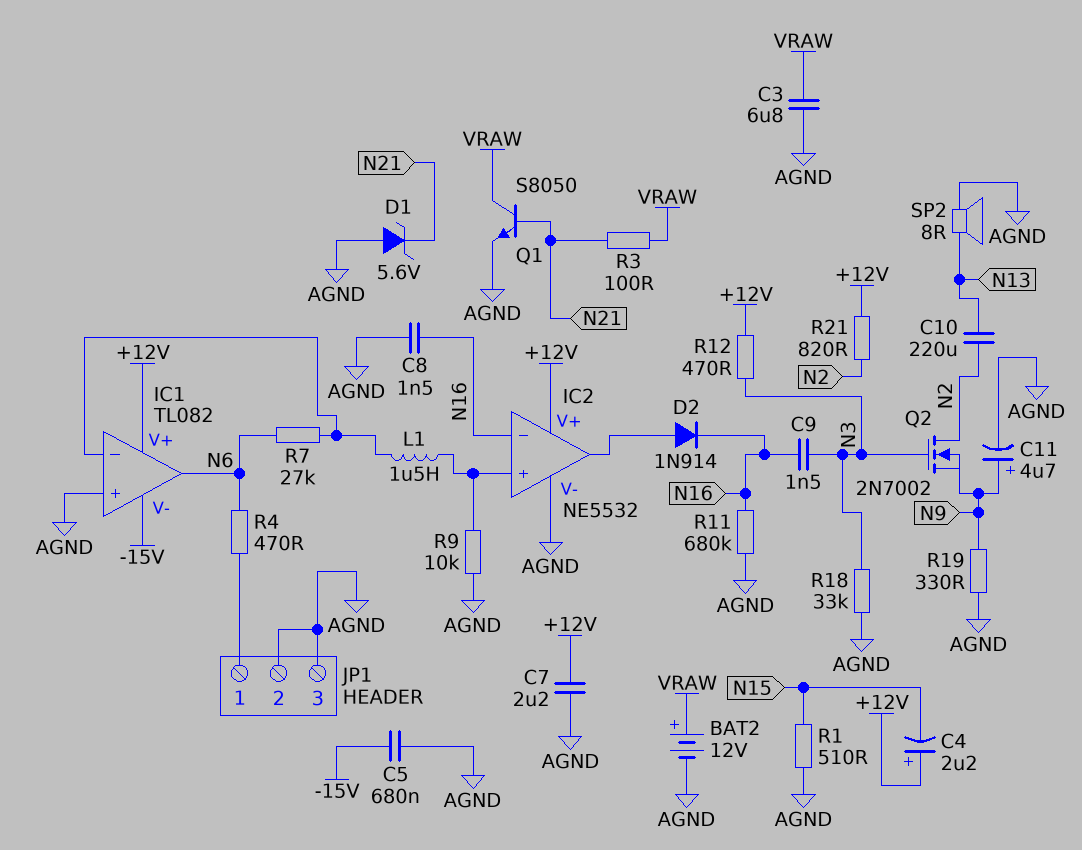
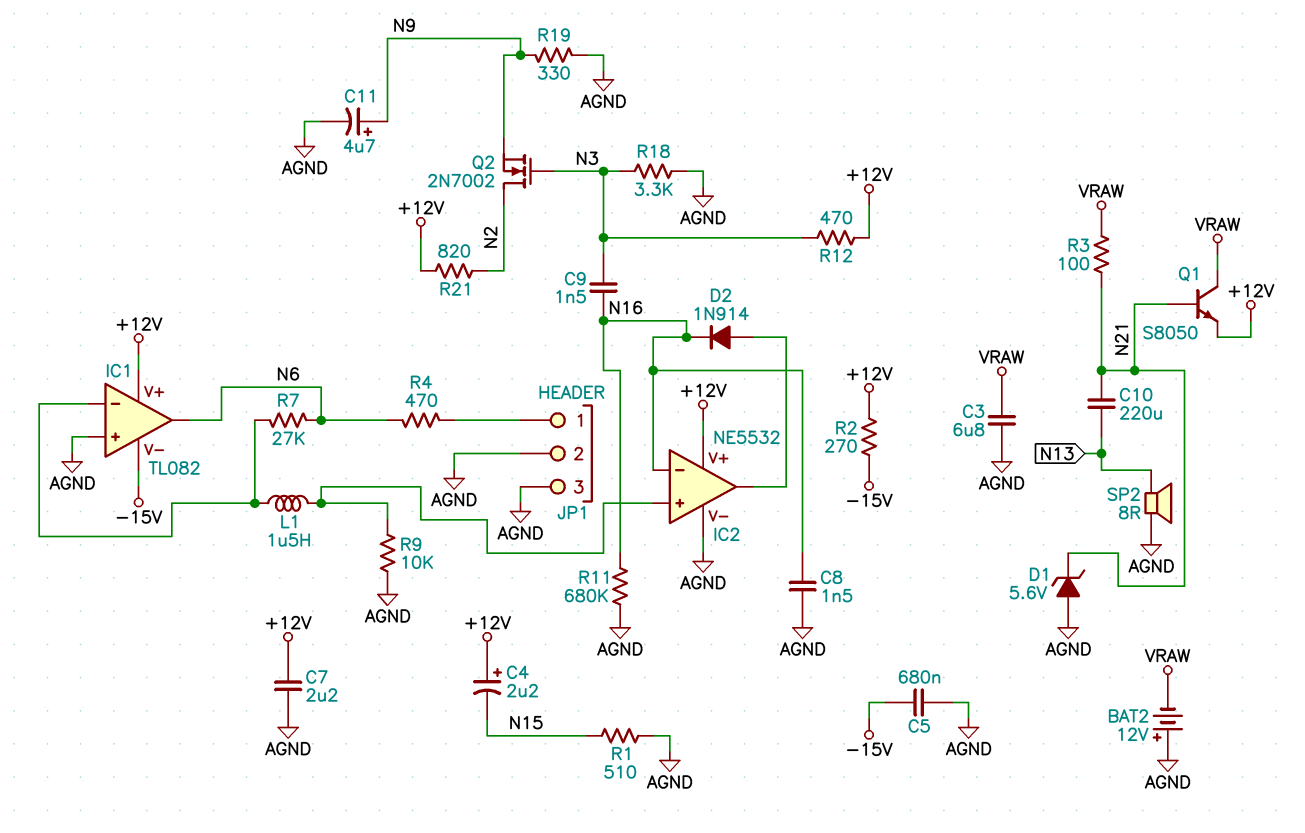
BAT2: 12V (plus VRAW, minus AGND) -> 12V (plus AGND, minus VRAW)
C10: 220uF (N2, N13) -> 220uF (N13, N21)
Q1: NPN S8050 (B N21, C VRAW, E AGND) -> NPN S8050 (B N21, C VRAW, E +12V)
R2: none -> 270 (+12V, -15V)
R18: 33k (AGND, N3) -> 3.3k (AGND, N3)

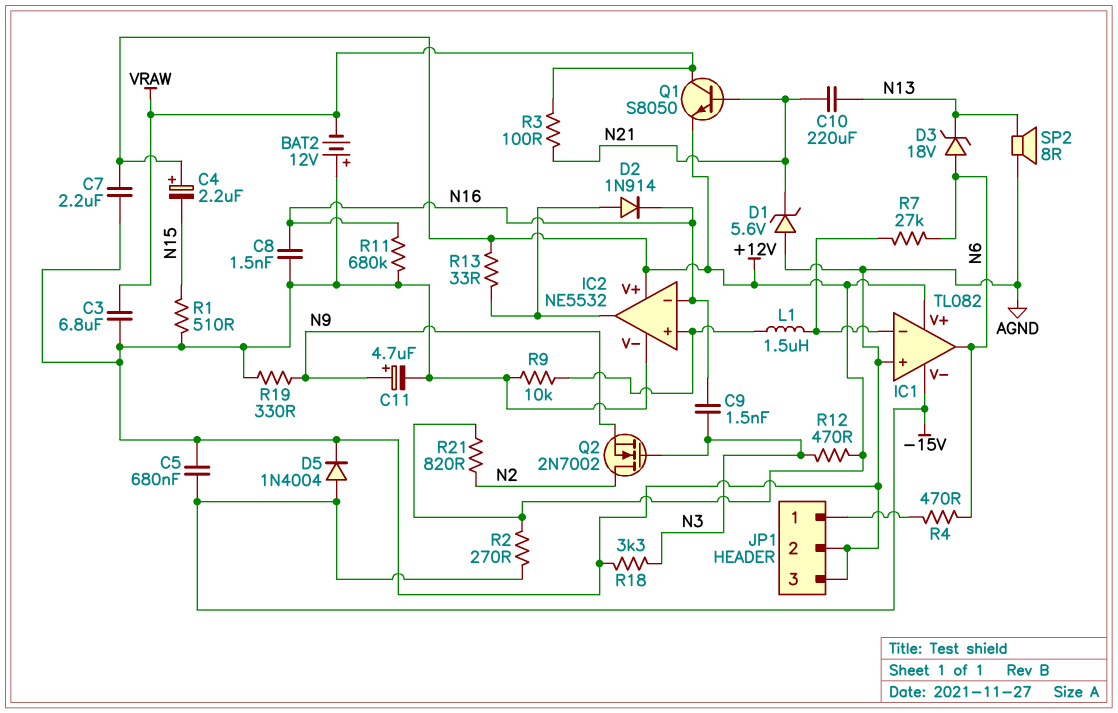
D3: none -> zener 18V (A N6, K N13)
D5: none -> diode 1N4004 (A -15V, K AGND)
R13: none -> 33 (+12V, IC2/out)

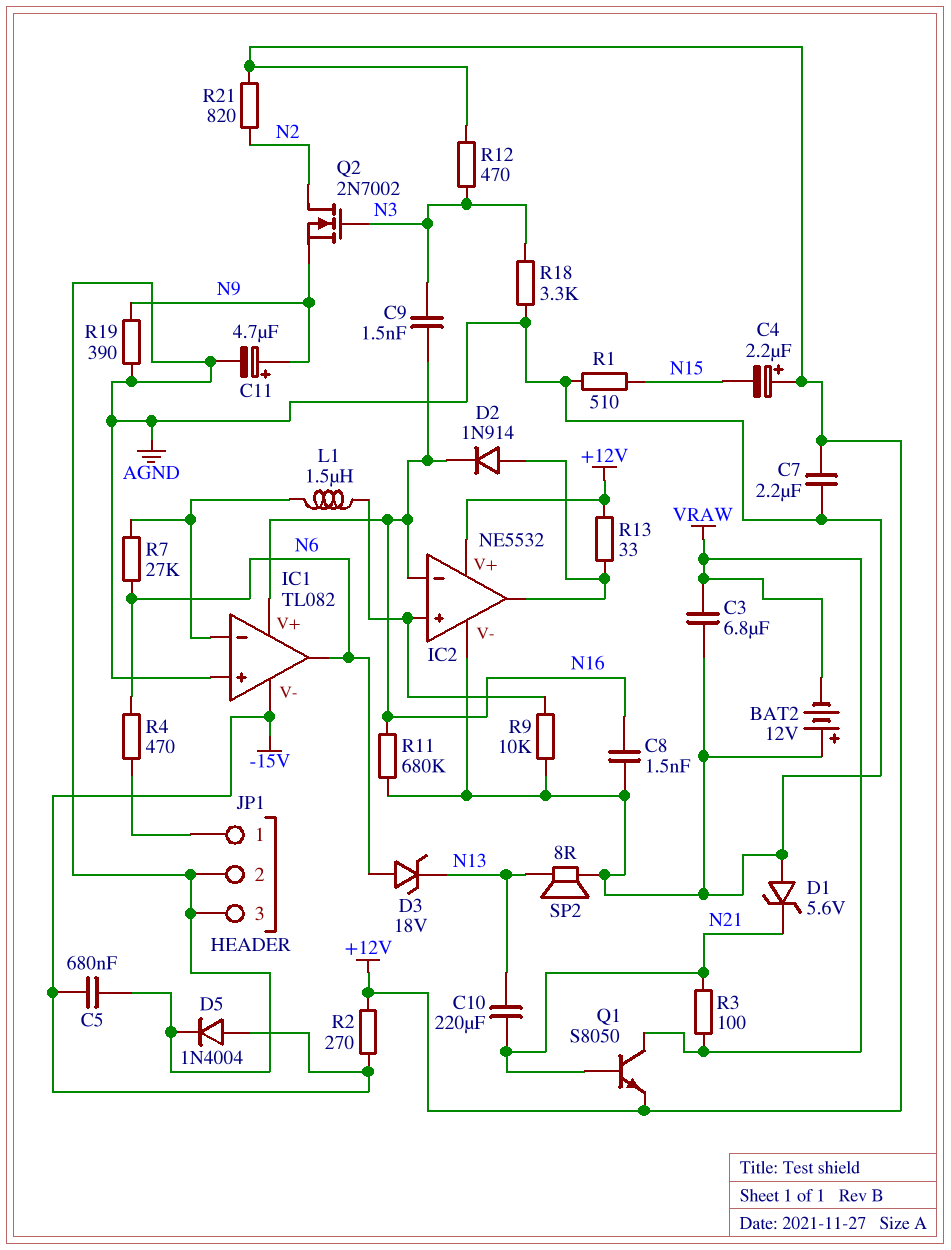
IC1 pin V+: +12V -> N16
R19: 330 (AGND, N9) -> 390 (AGND, N9)

